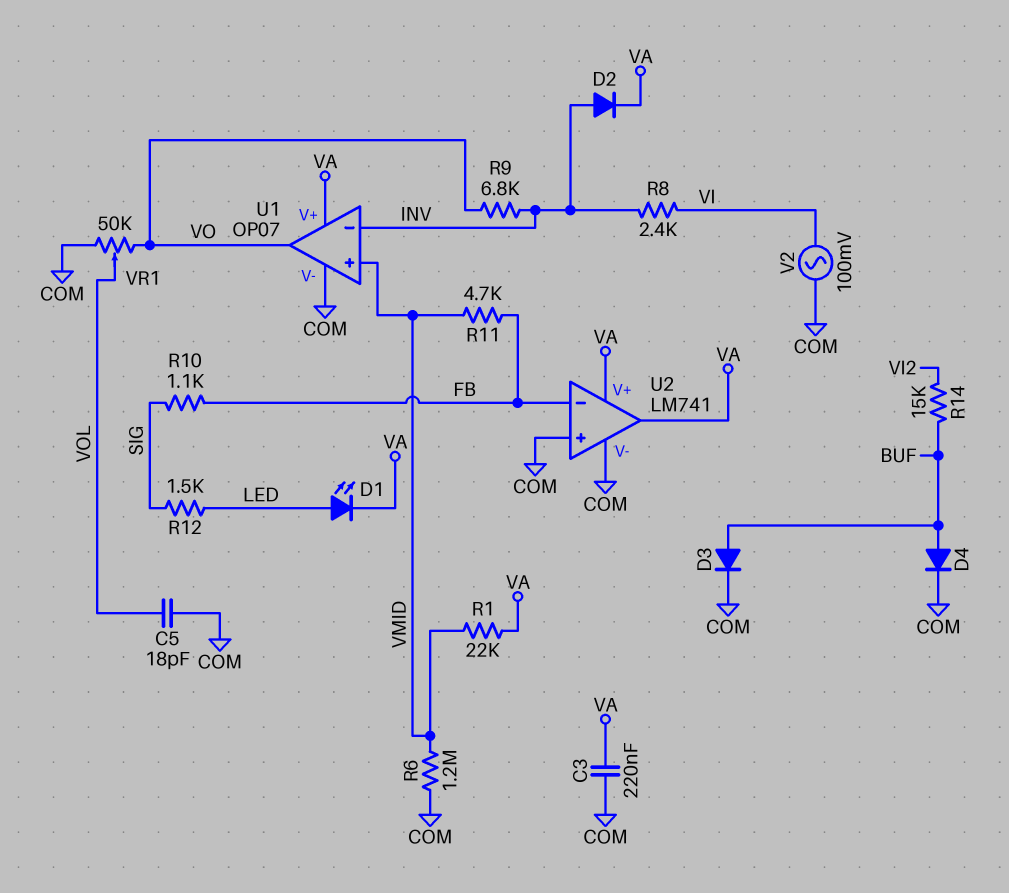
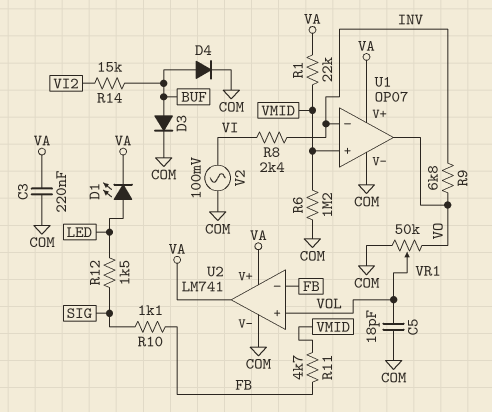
D2: diode (A INV, K VA) -> none
U2 pin in+: COM -> VOL

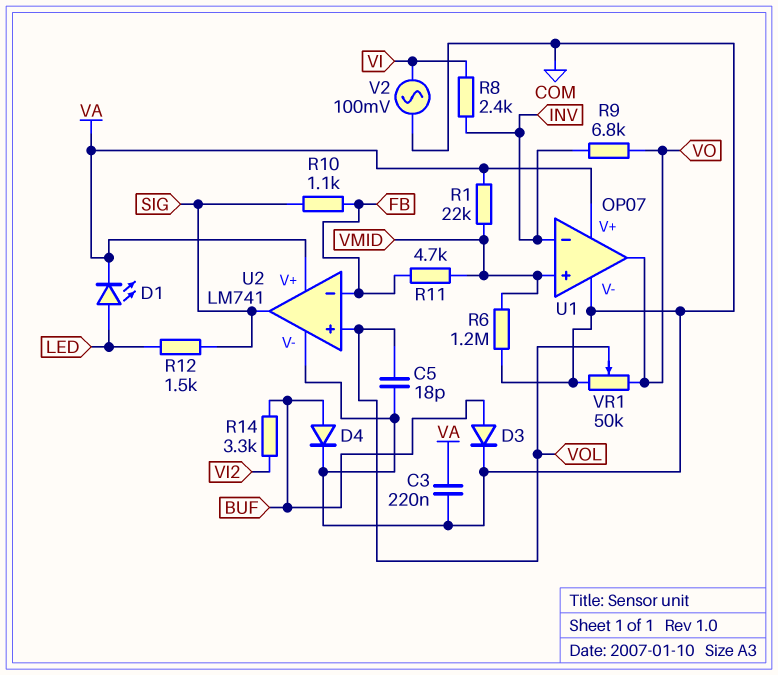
R14: 15k (BUF, VI2) -> 3.3k (BUF, VI2)
U2 pin out: VA -> SIG

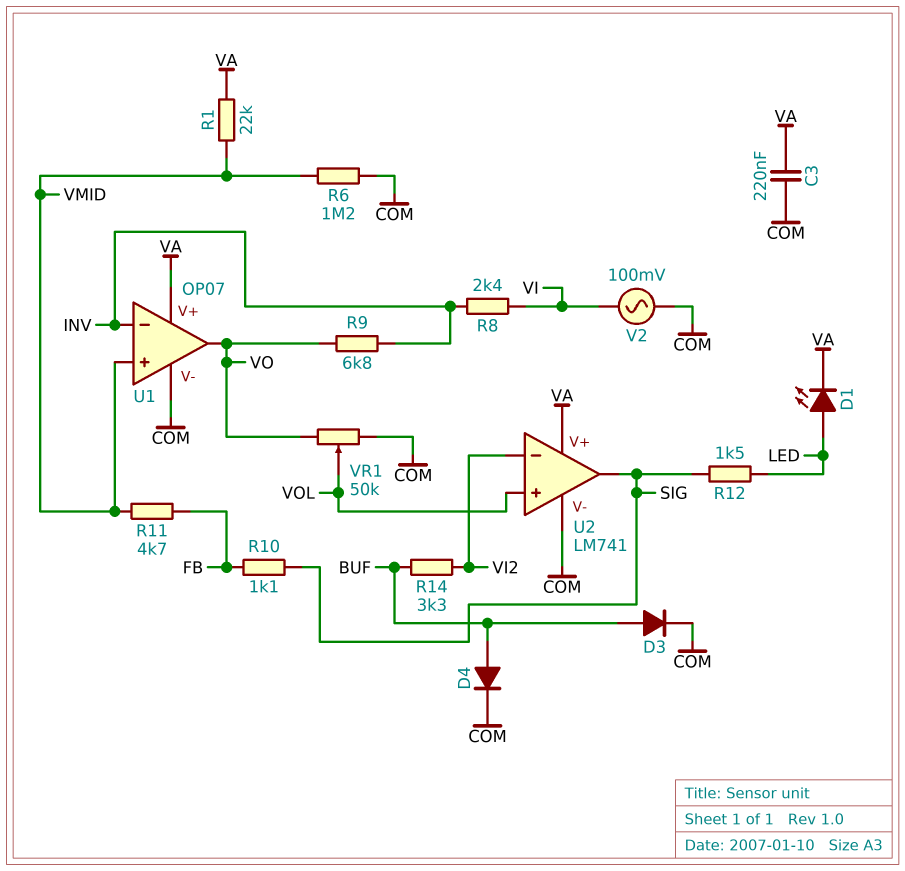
C5: 18pF (COM, VOL) -> none
U2 pin in-: FB -> VI2

